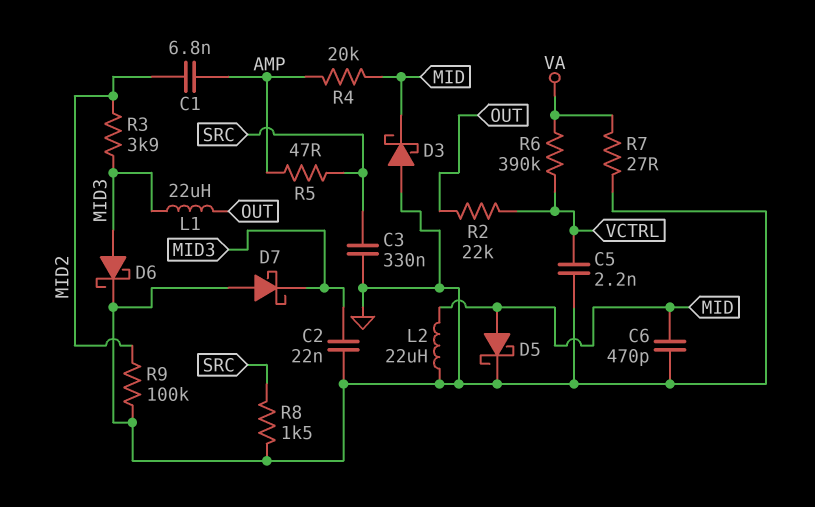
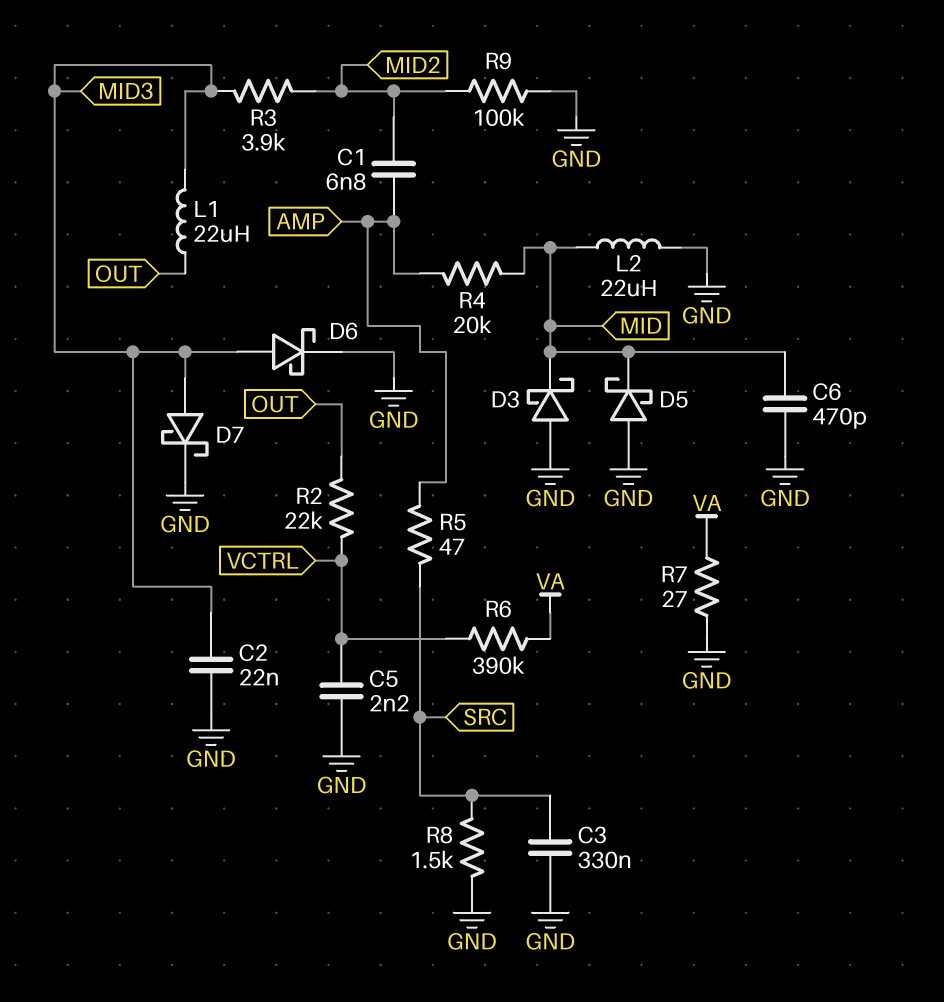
D5: schottky (A MID, K GND) -> schottky (A GND, K MID)
D7: schottky (A GND, K MID3) -> schottky (A MID3, K GND)

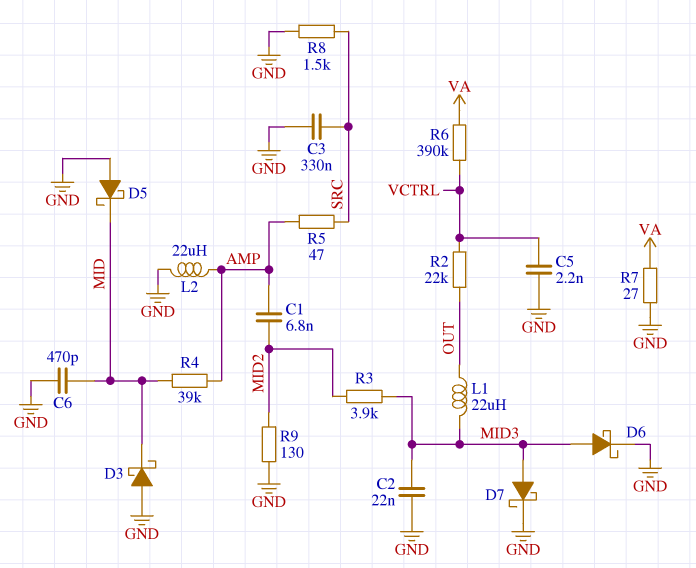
L2: 22uH (GND, MID) -> 22uH (AMP, GND)
R4: 20k (AMP, MID) -> 39k (AMP, MID)
R9: 100k (GND, MID2) -> 130 (GND, MID2)

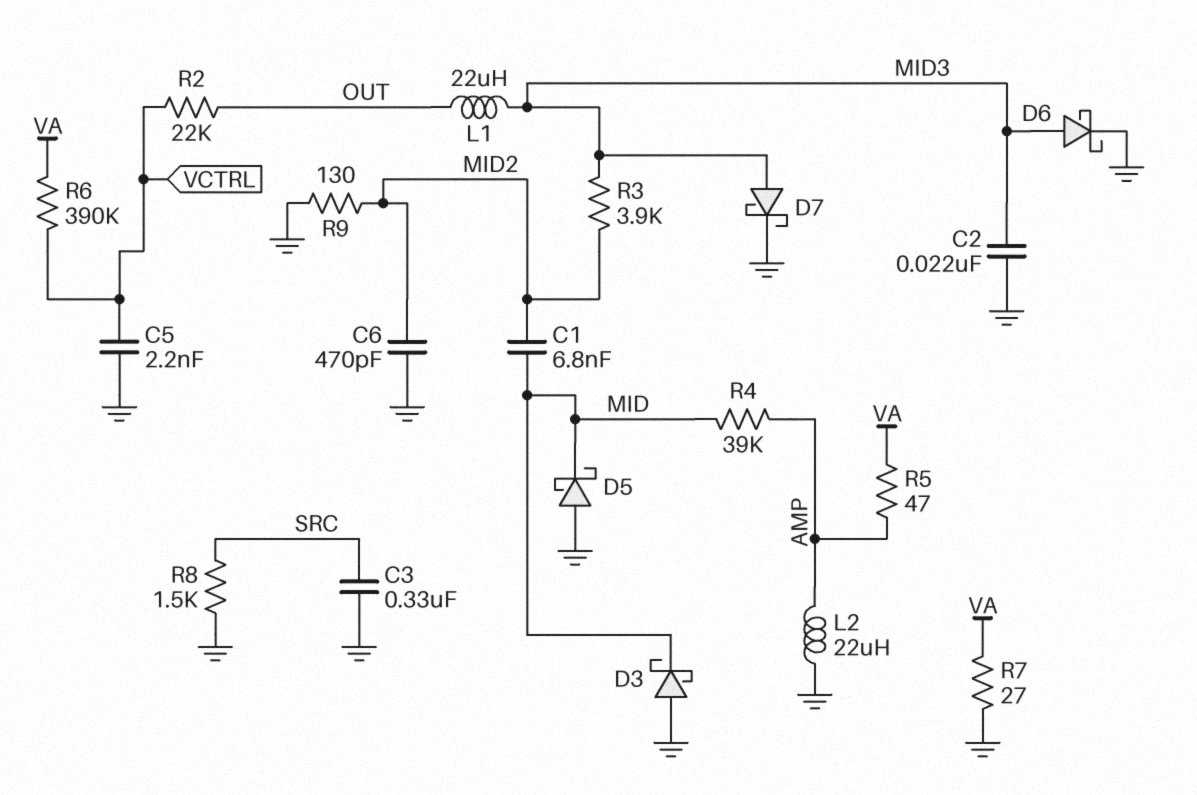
C1: 6.8nF (AMP, MID2) -> 6.8nF (MID, MID2)
C6: 470pF (GND, MID) -> 470pF (GND, MID2)
R5: 47 (AMP, SRC) -> 47 (AMP, VA)

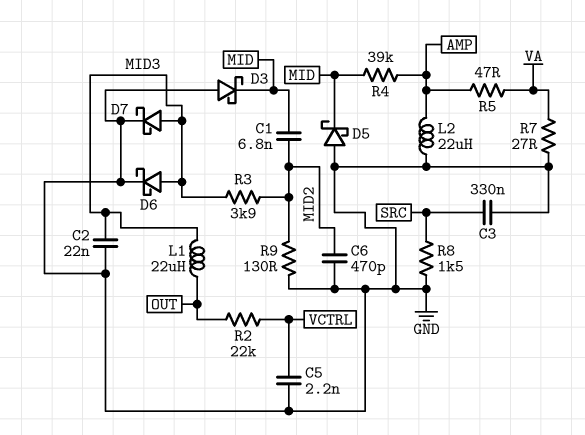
R6: 390k (VA, VCTRL) -> none

